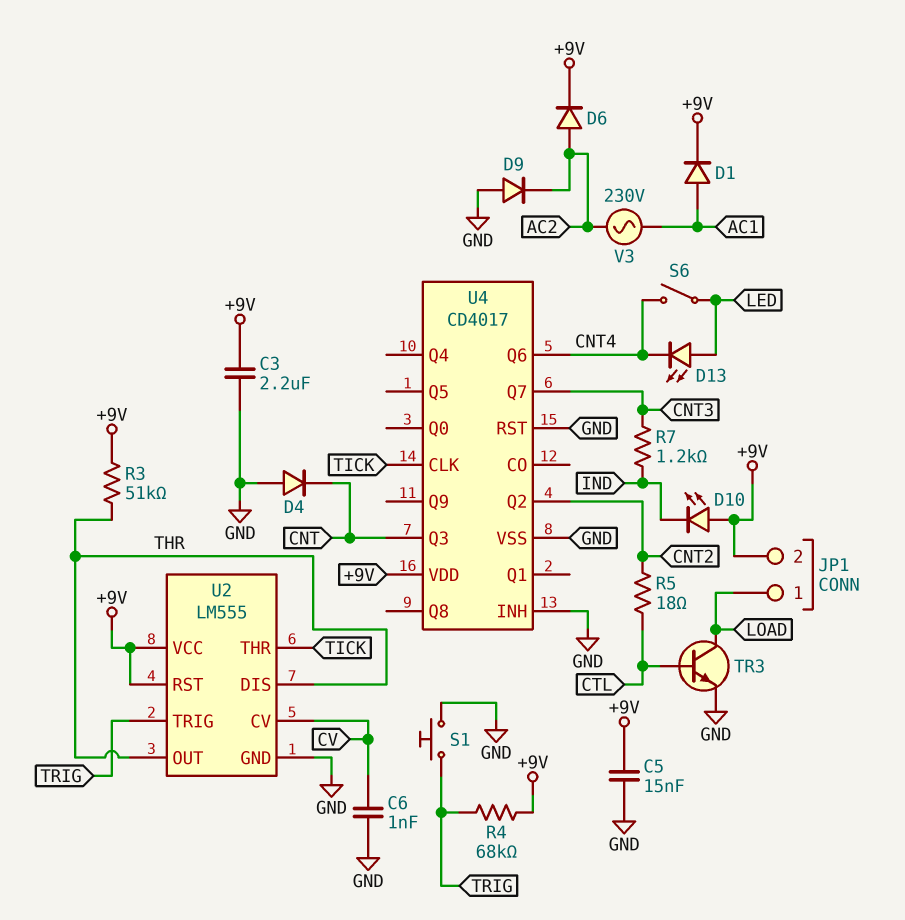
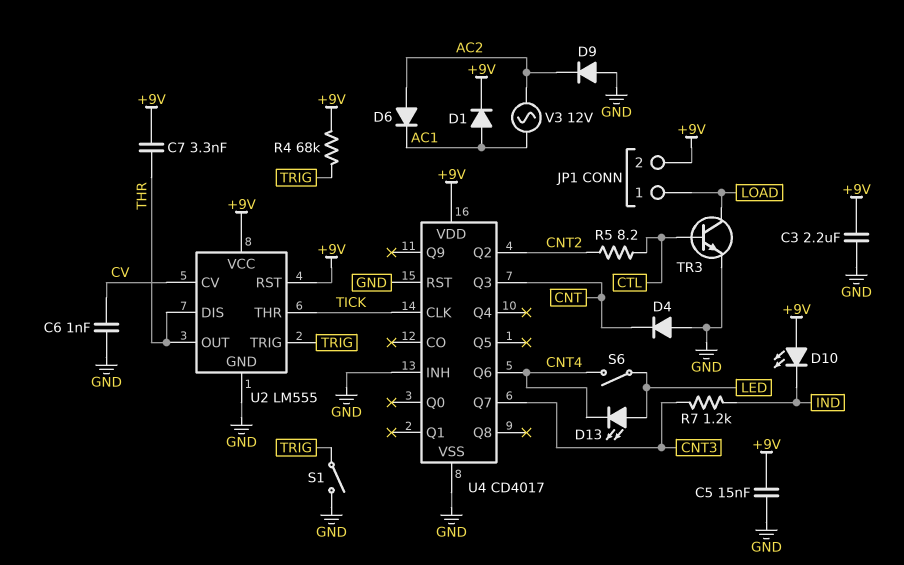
C7: none -> 3.3nF (+9V, THR)
D6: diode (A AC2, K +9V) -> diode (A AC2, K AC1)
R3: 51k (+9V, THR) -> none
R5: 18 (CNT2, CTL) -> 8.2 (CNT2, CTL)
S1: button (GND, TRIG) -> switch (GND, TRIG)
V3: AC 230V (AC1, AC2) -> AC 12V (AC1, AC2)

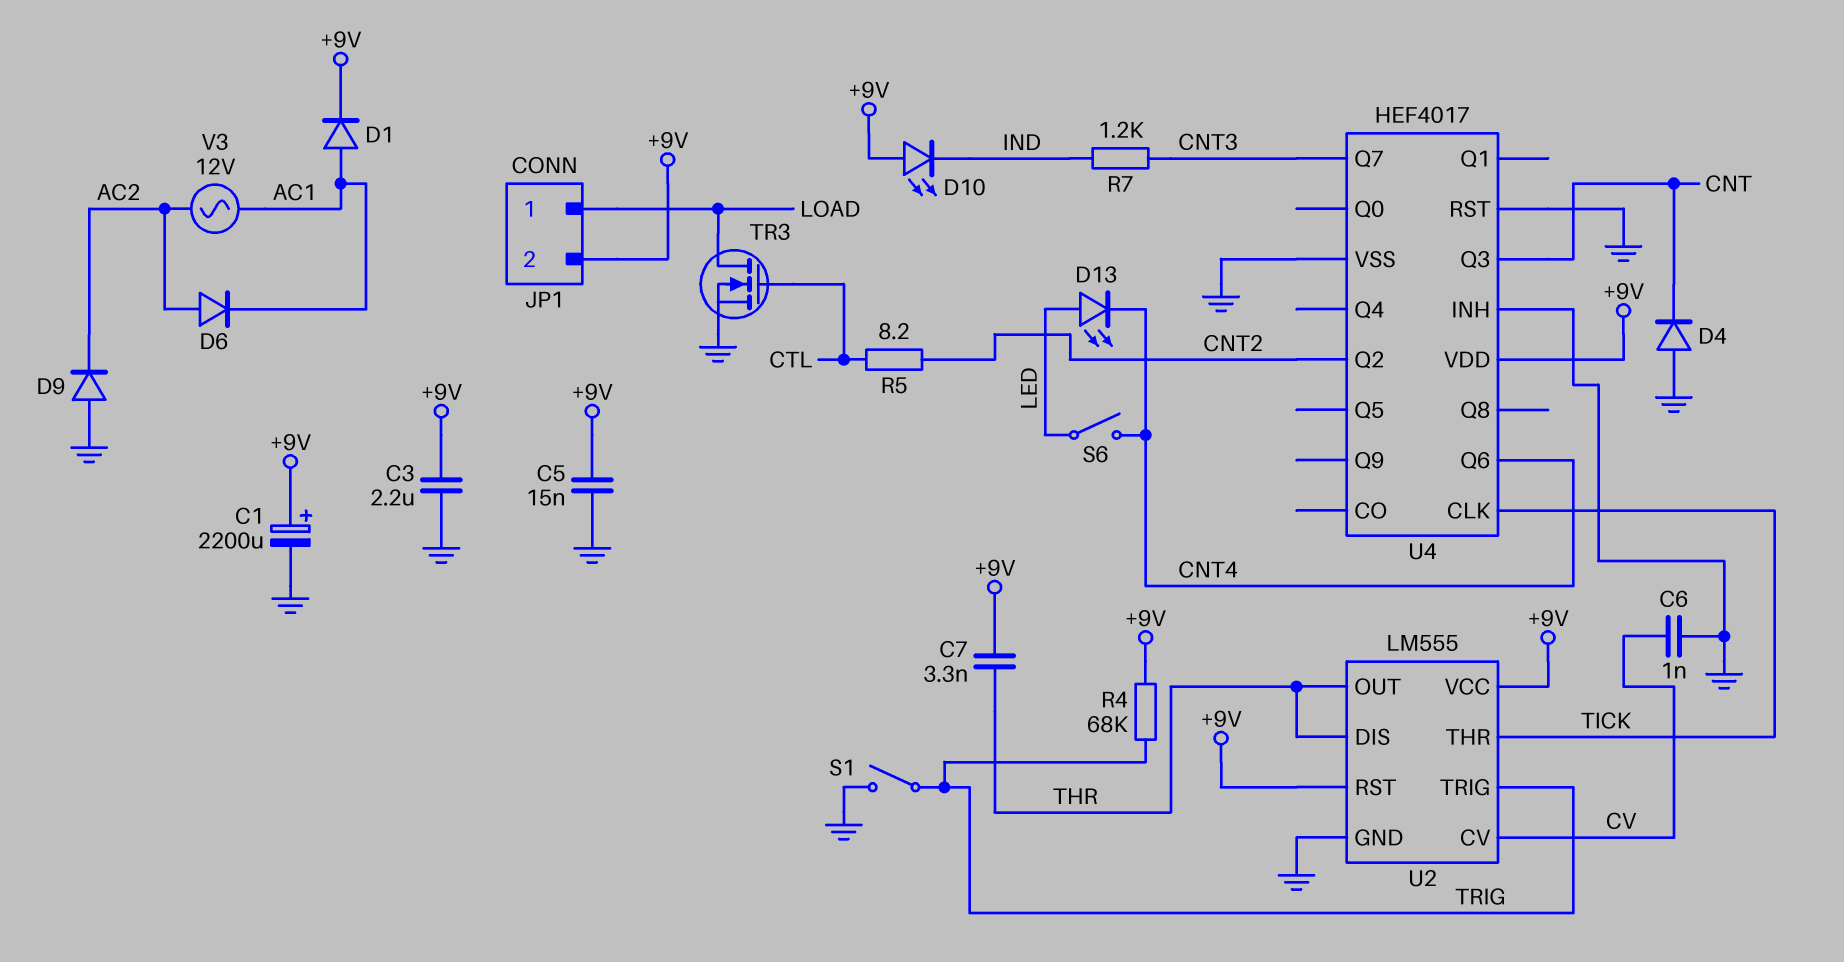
C1: none -> 2200uF (plus +9V, minus GND)
TR3: NPN (B CTL, C LOAD, E GND) -> NMOS (G CTL, D LOAD, S GND)
U4: CD4017 -> HEF4017

